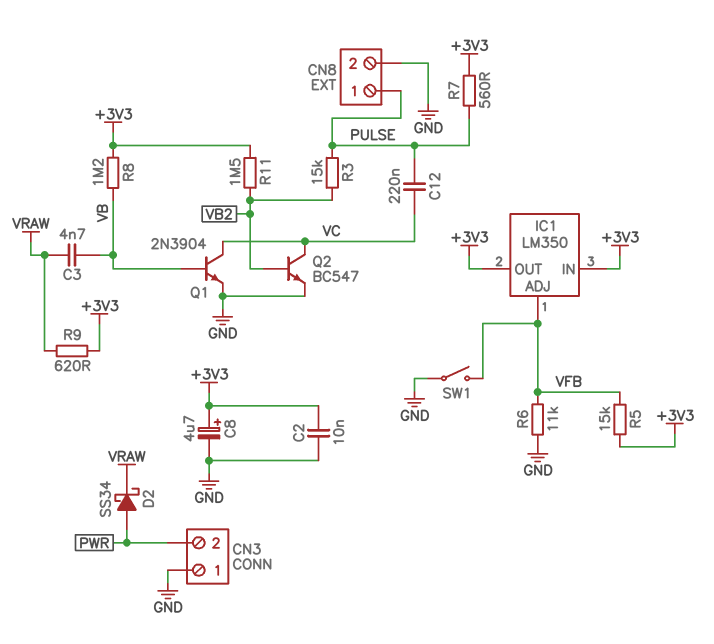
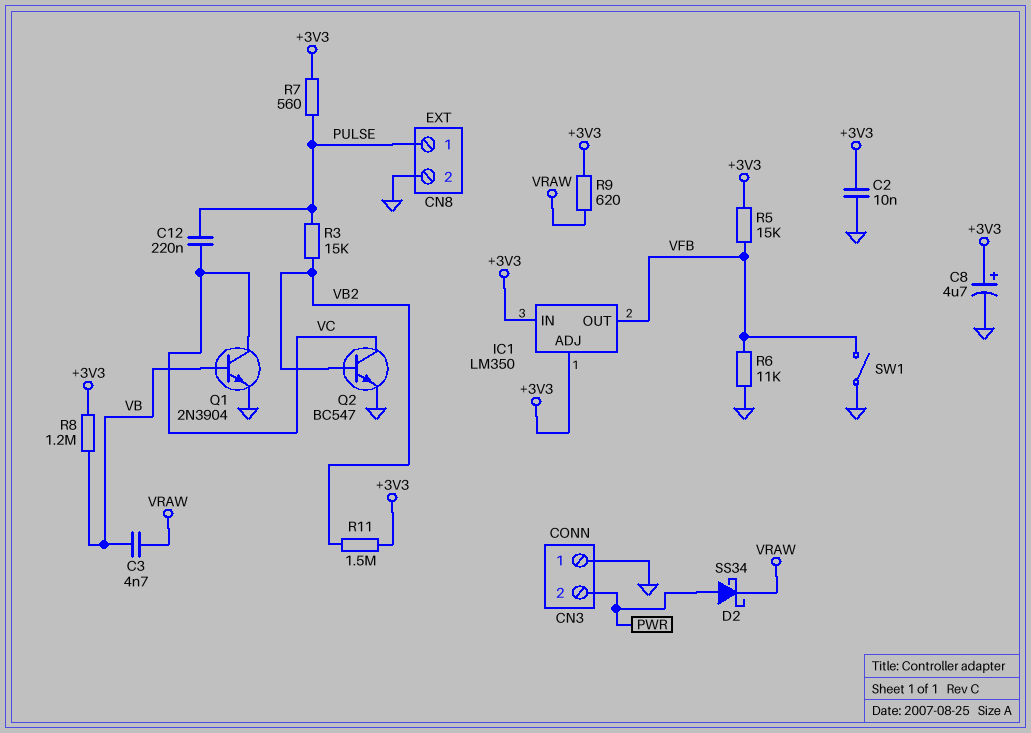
IC1 pin ADJ: VFB -> +3V3
IC1 pin OUT: +3V3 -> VFB

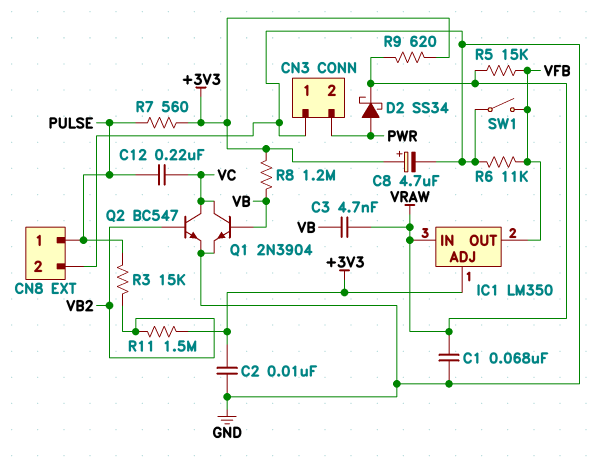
C1: none -> 68nF (GND, VRAW)
IC1 pin IN: +3V3 -> VRAW
R5: 15k (+3V3, VFB) -> 15k (VFB, VRAW)

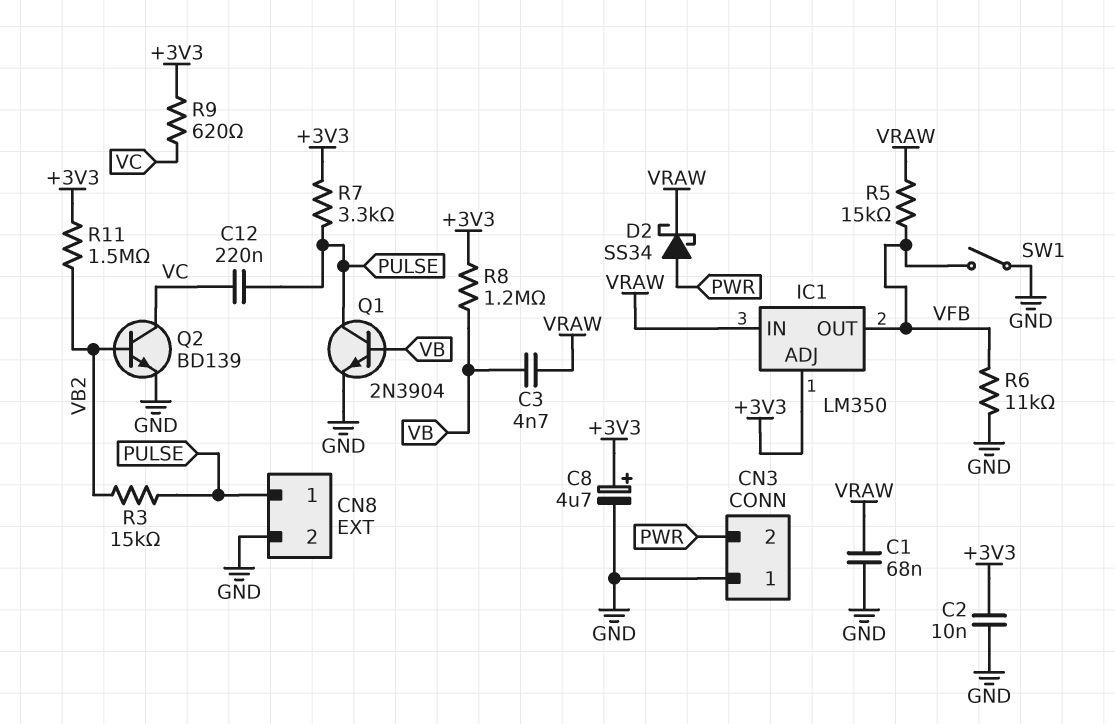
Q1: NPN 2N3904 (B VB, C VC, E GND) -> NPN 2N3904 (B VB, C PULSE, E GND)
Q2: NPN BC547 (B VB2, C VC, E GND) -> NPN BD139 (B VB2, C VC, E GND)
R7: 560 (+3V3, PULSE) -> 3.3k (+3V3, PULSE)
R9: 620 (+3V3, VRAW) -> 620 (+3V3, VC)

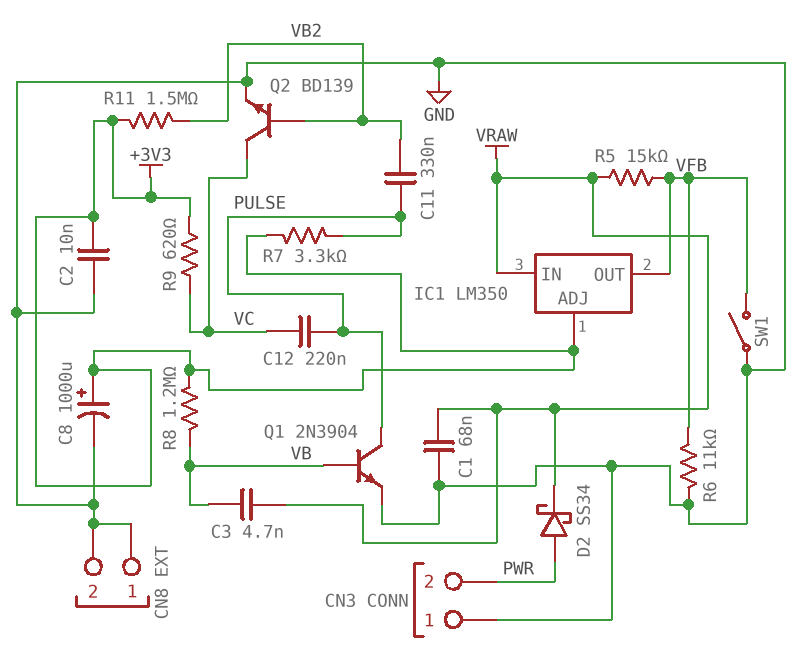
C8: 4.7uF (plus +3V3, minus GND) -> 1000uF (plus +3V3, minus GND)
C11: none -> 330nF (PULSE, VB2)
CN8 pin 1: PULSE -> GND
R3: 15k (PULSE, VB2) -> none

